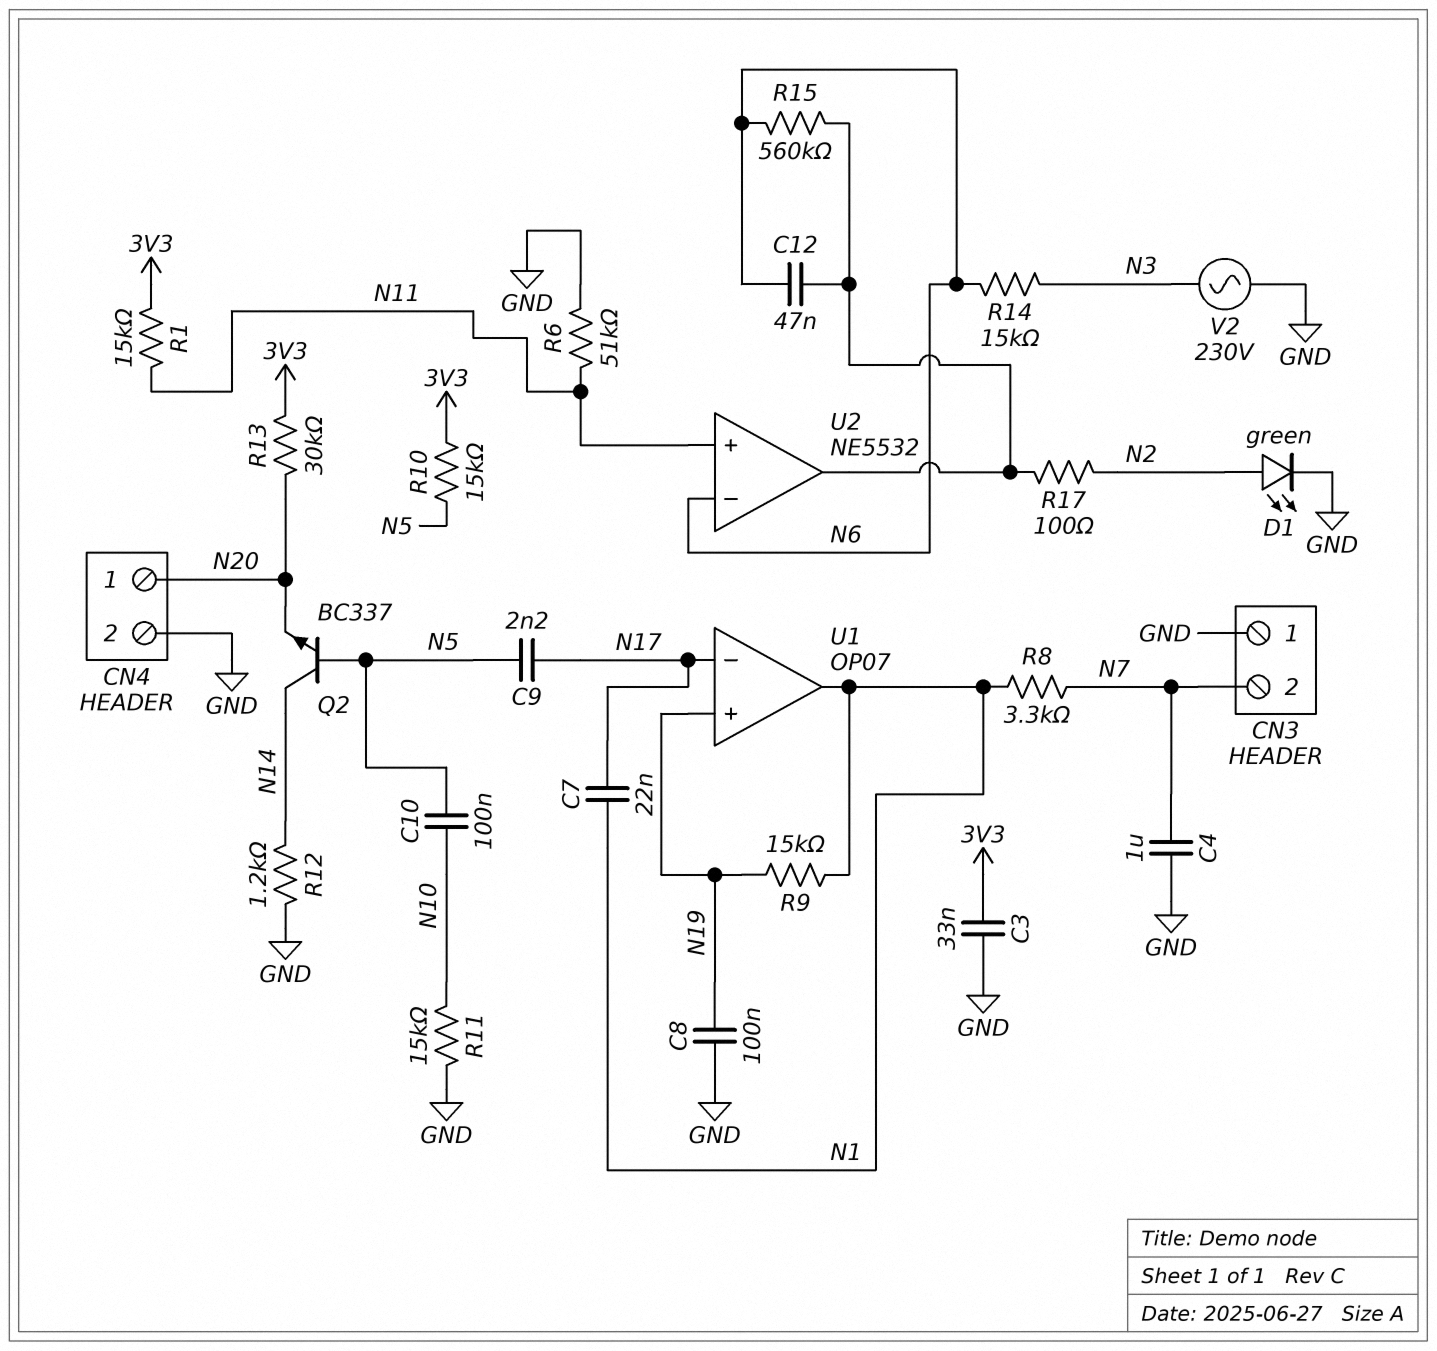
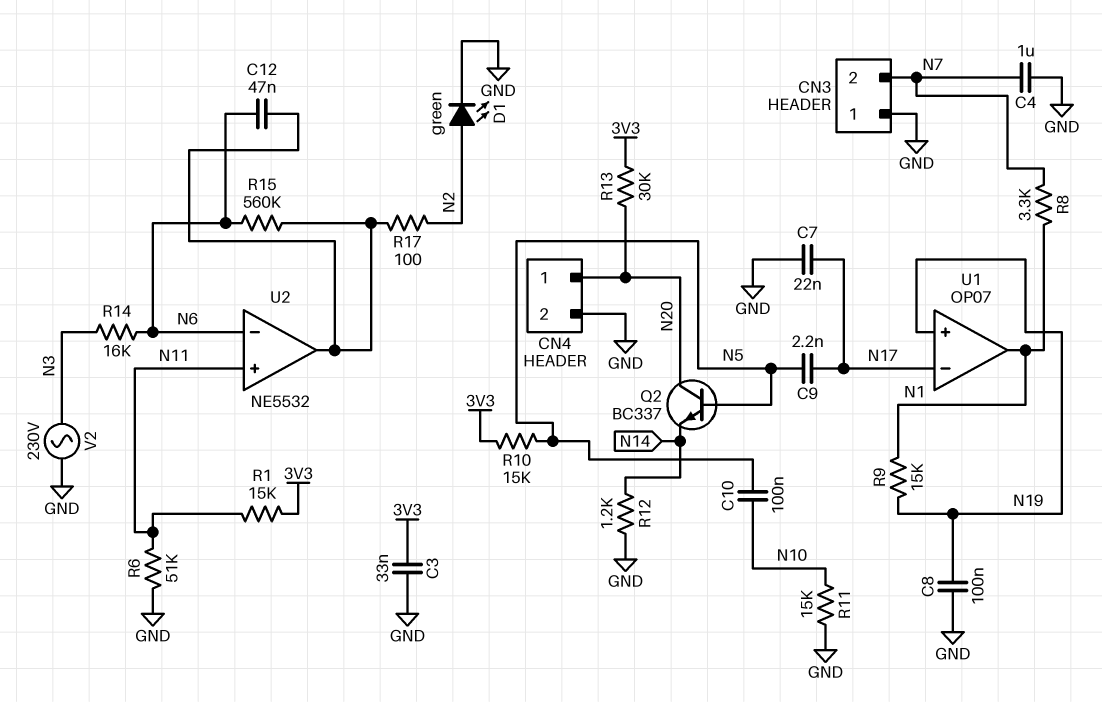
C7: 22nF (N1, N17) -> 22nF (GND, N17)
Q2: NPN BC337 (B N5, C N14, E N20) -> NPN BC337 (B N5, C N20, E N14)
R14: 15k (N3, N6) -> 16k (N3, N6)

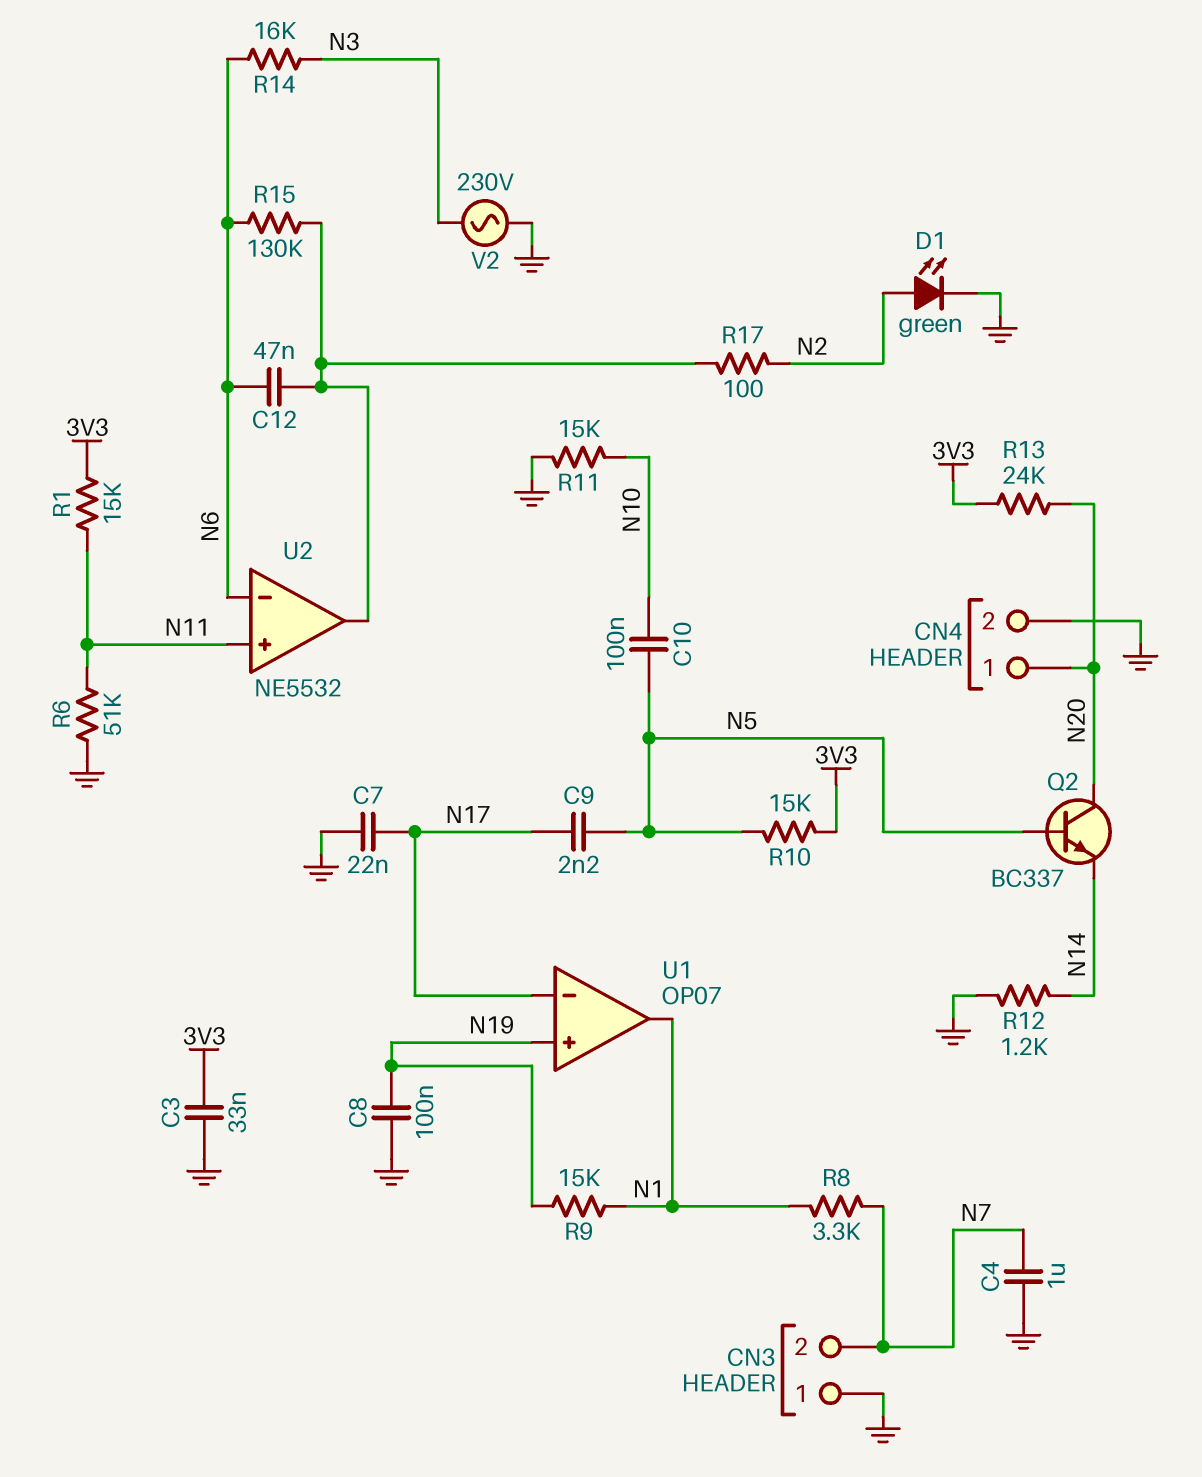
R13: 30k (3V3, N20) -> 24k (3V3, N20)
R15: 560k (N6, U2/out) -> 130k (N6, U2/out)

